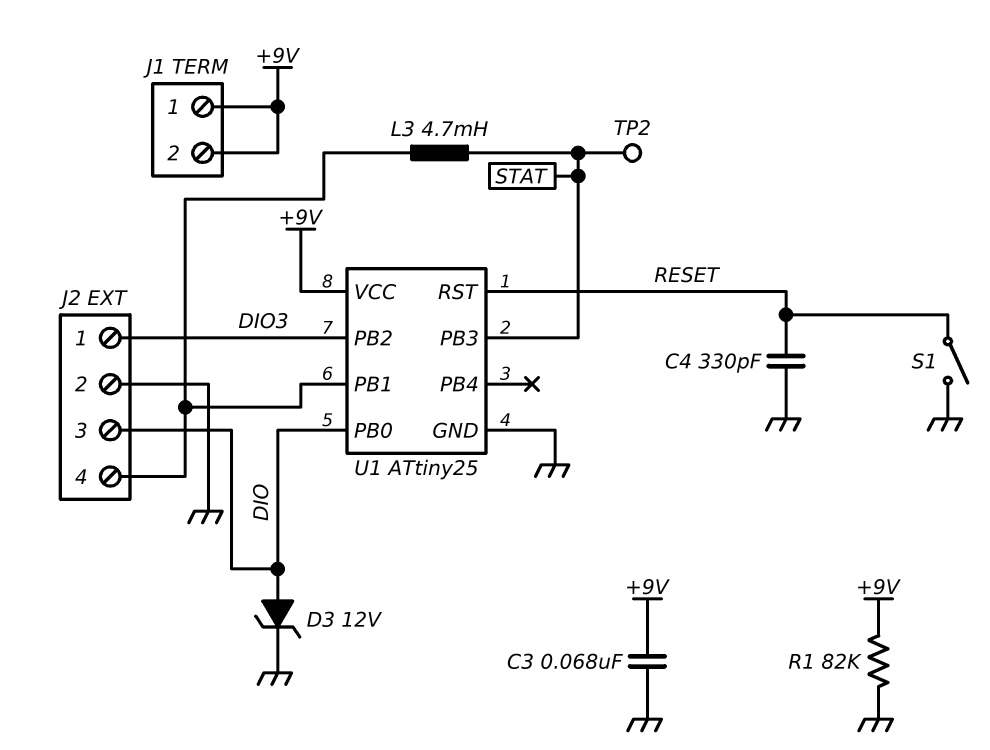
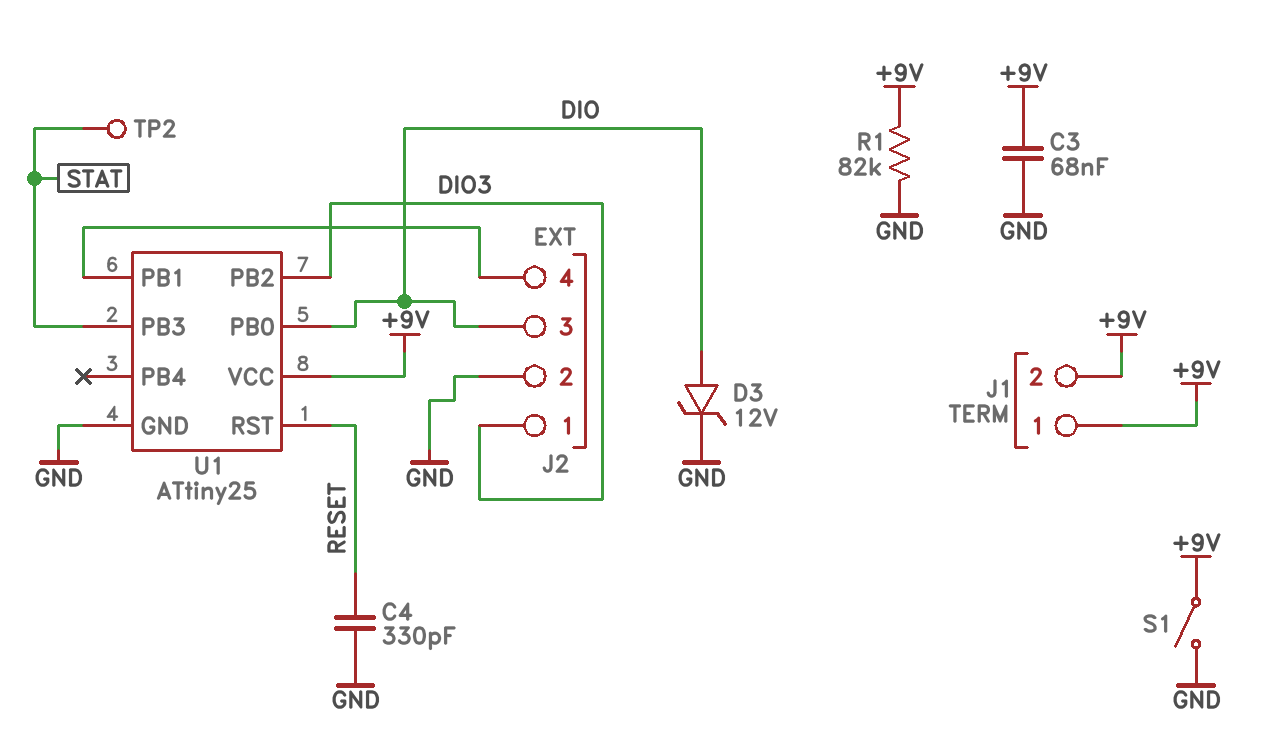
L3: 4.7mH (J2/4, STAT) -> none
S1: switch (GND, RESET) -> switch (+9V, GND)

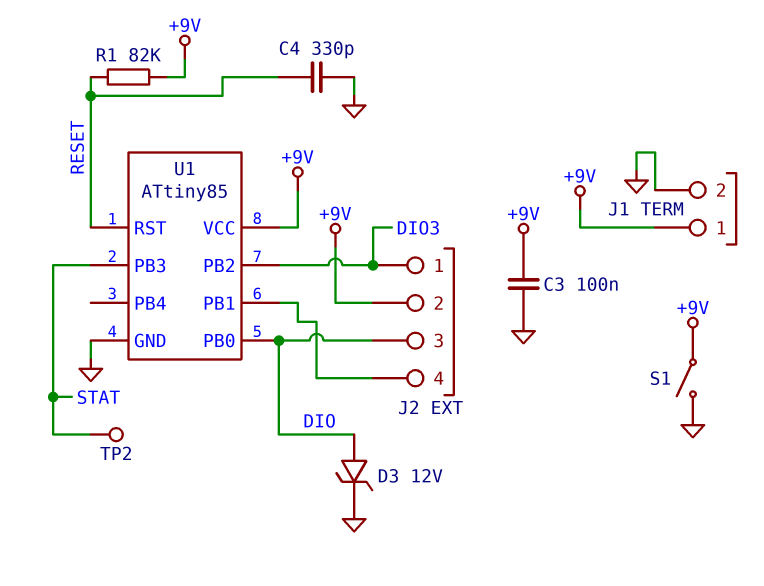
C3: 68nF (+9V, GND) -> 100nF (+9V, GND)
J1 pin 2: +9V -> GND
J2 pin 2: GND -> +9V
R1: 82k (+9V, GND) -> 82k (+9V, RESET)
U1: ATtiny25 -> ATtiny85

